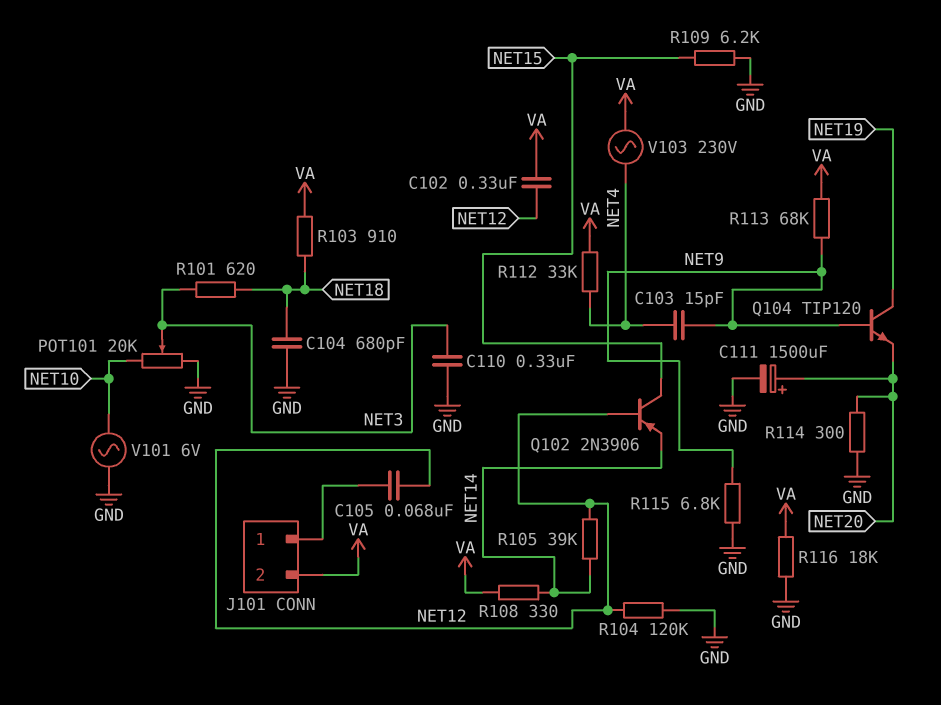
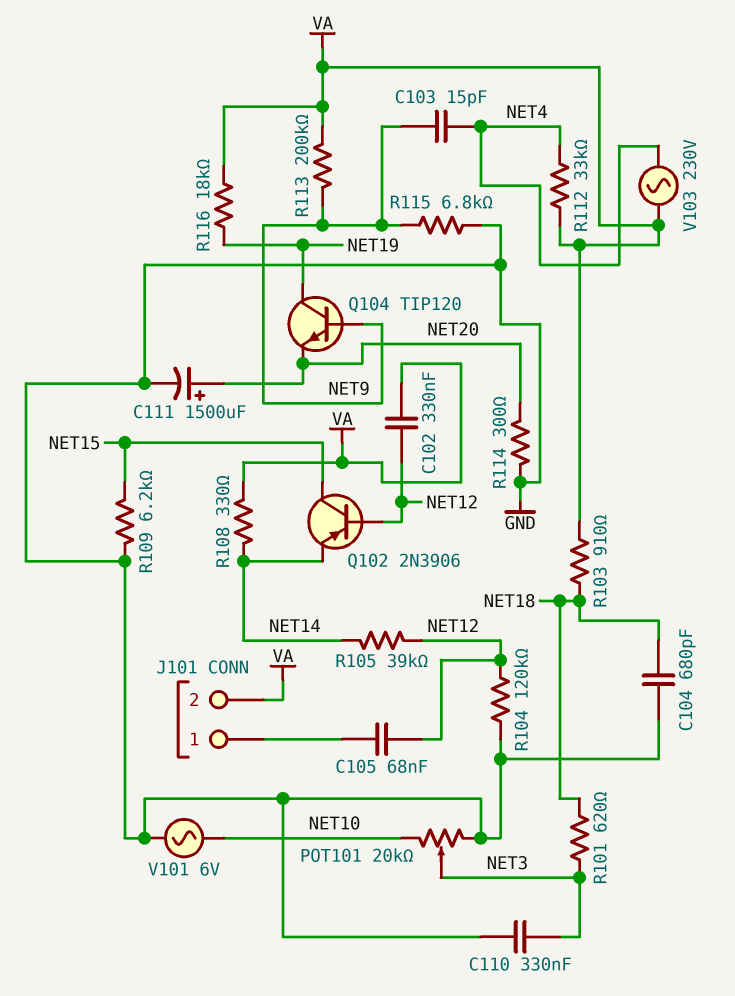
R113: 68k (NET9, VA) -> 200k (NET9, VA)
R116: 18k (GND, VA) -> 18k (NET19, VA)

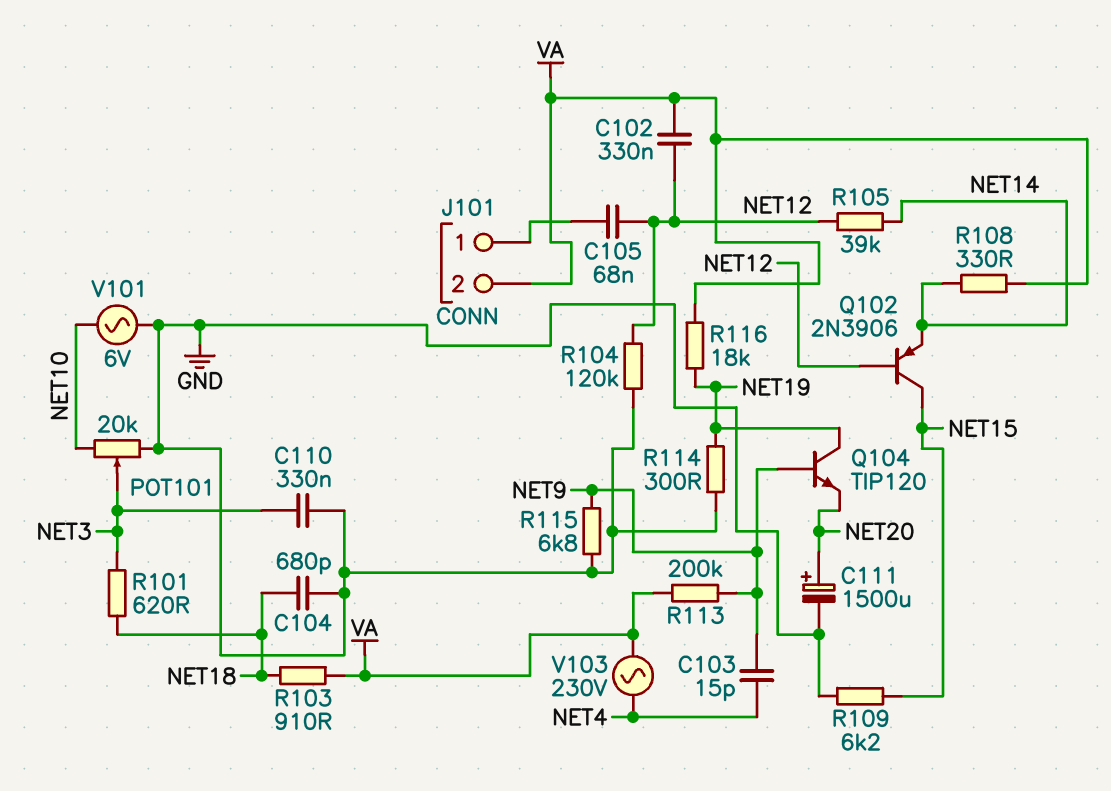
R112: 33k (NET4, VA) -> none
R114: 300 (GND, NET20) -> 300 (GND, NET19)

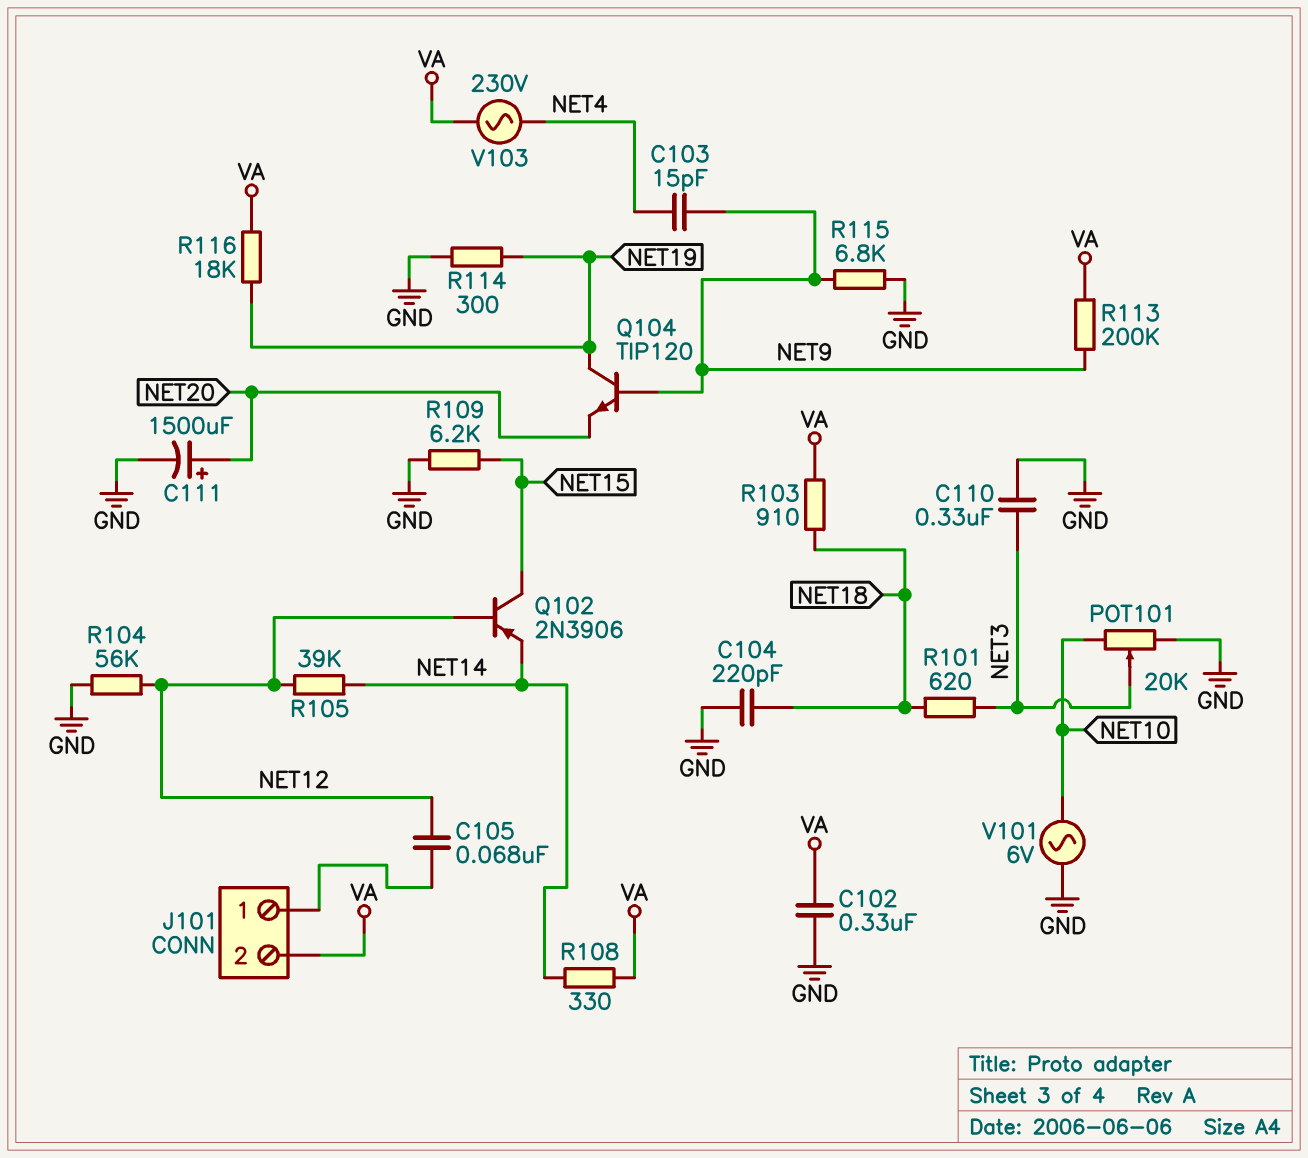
C102: 330nF (NET12, VA) -> 330nF (GND, VA)
C104: 680pF (GND, NET18) -> 220pF (GND, NET18)
R104: 120k (GND, NET12) -> 56k (GND, NET12)

